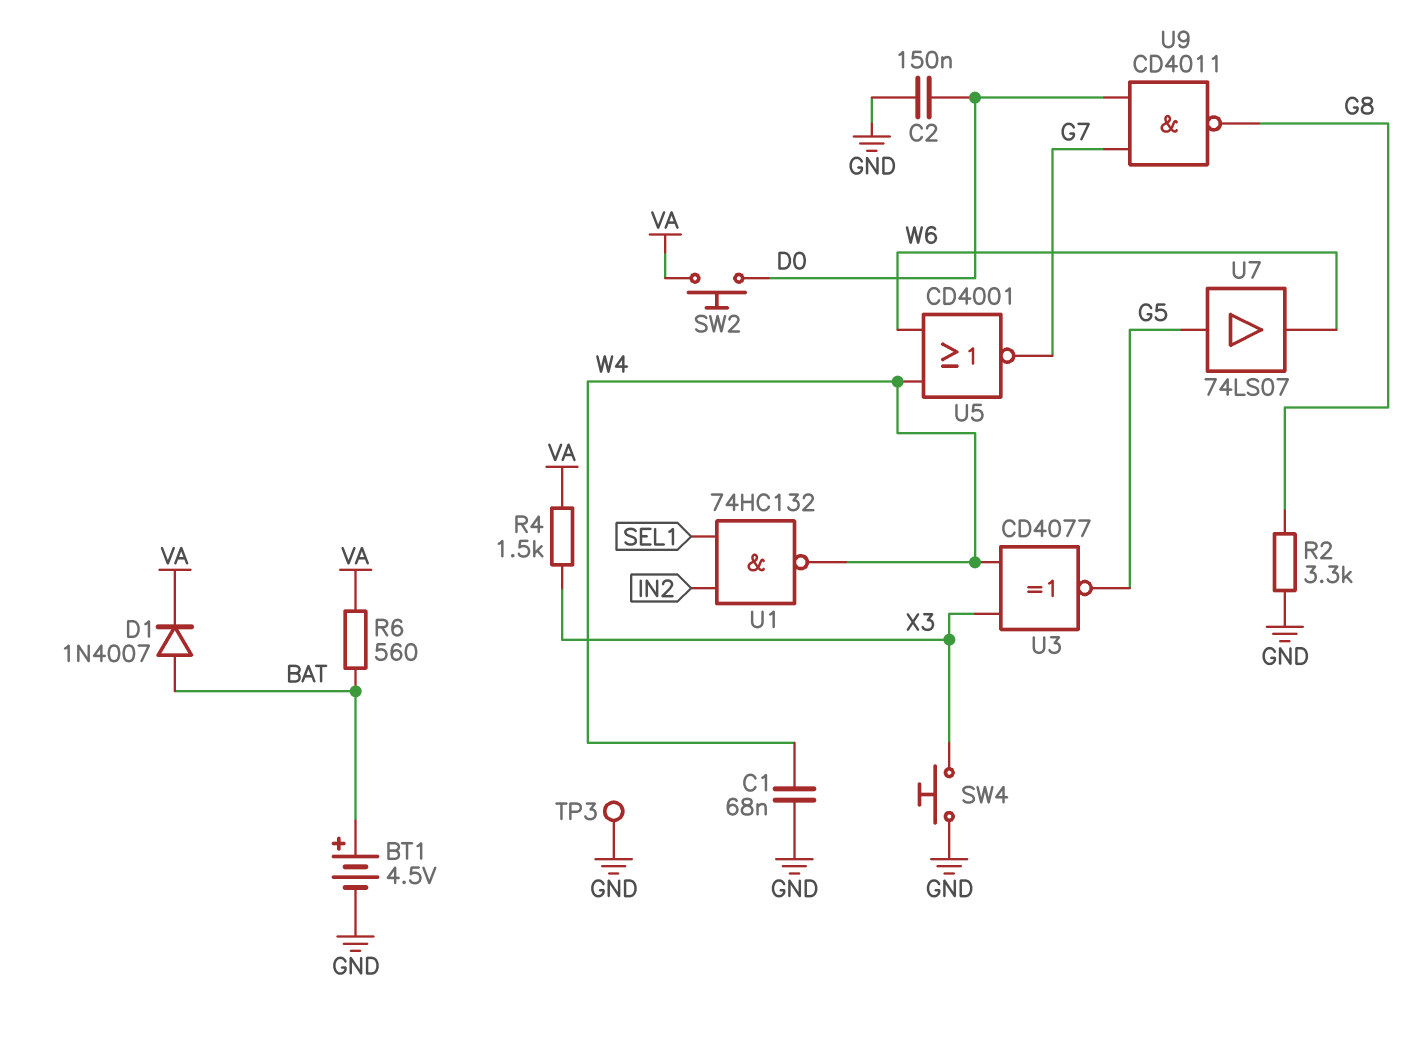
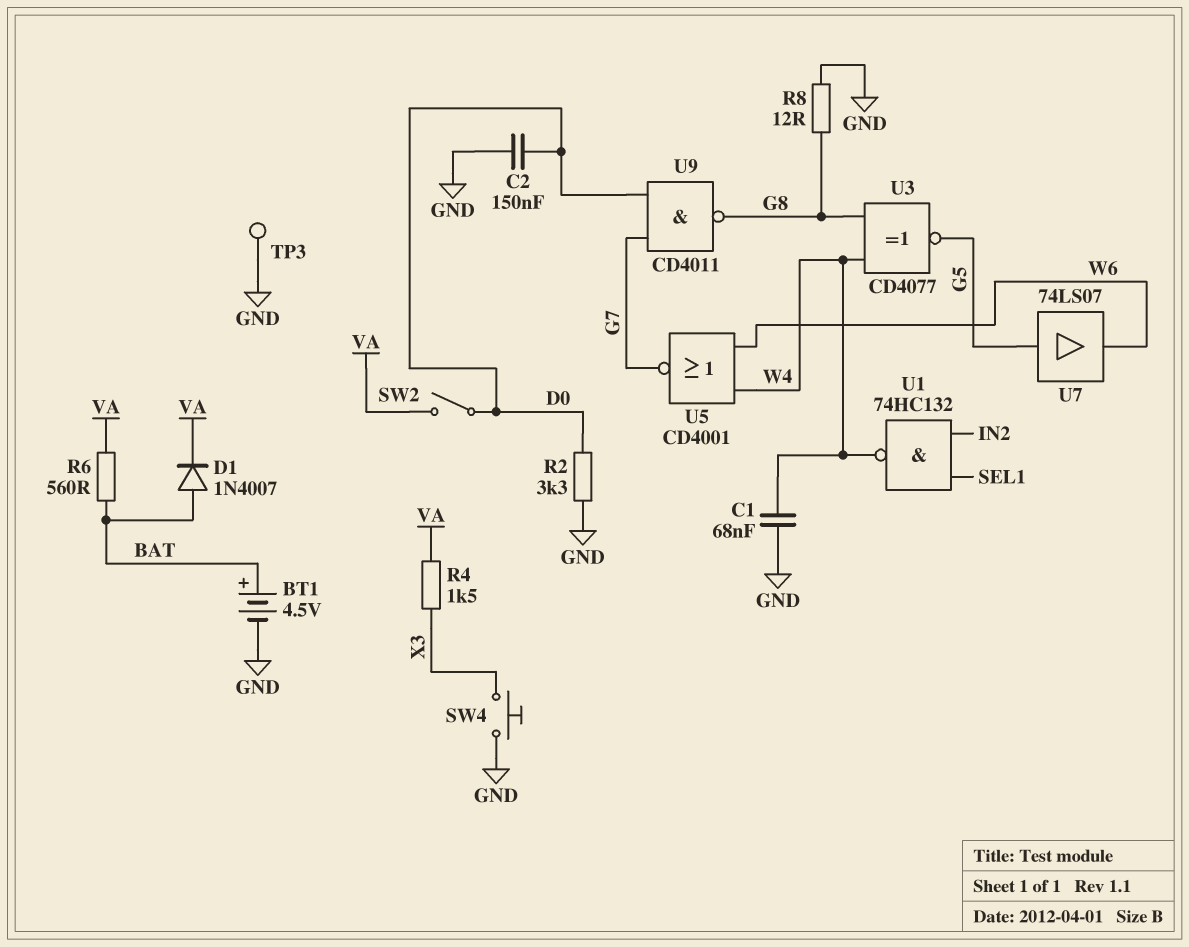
R2: 3.3k (G8, GND) -> 3.3k (D0, GND)
R8: none -> 12 (G8, GND)
SW2: button (D0, VA) -> switch (D0, VA)
U3: XNOR CD4077 (in W4, in X3, out G5) -> XNOR CD4077 (in G8, in W4, out G5)

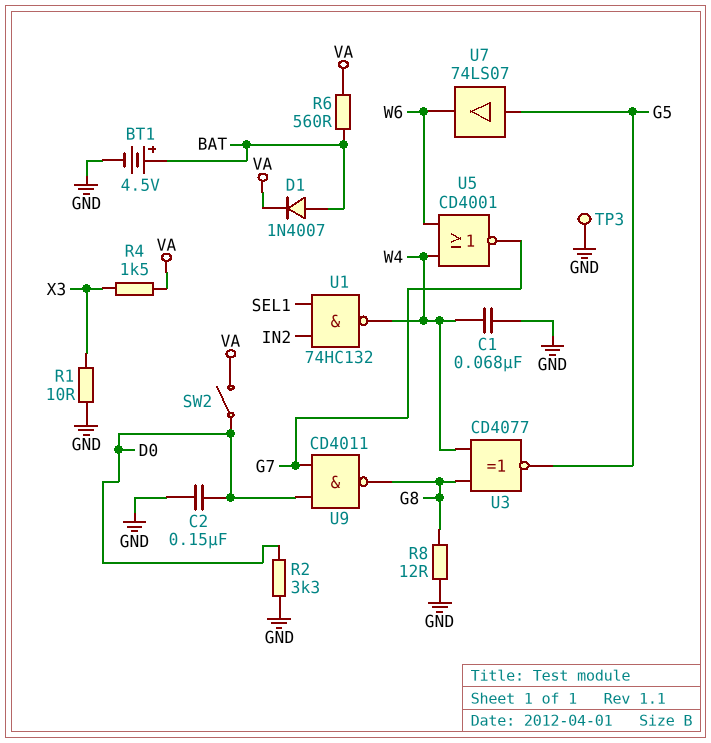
R1: none -> 10 (GND, X3)
SW4: button (GND, X3) -> none

